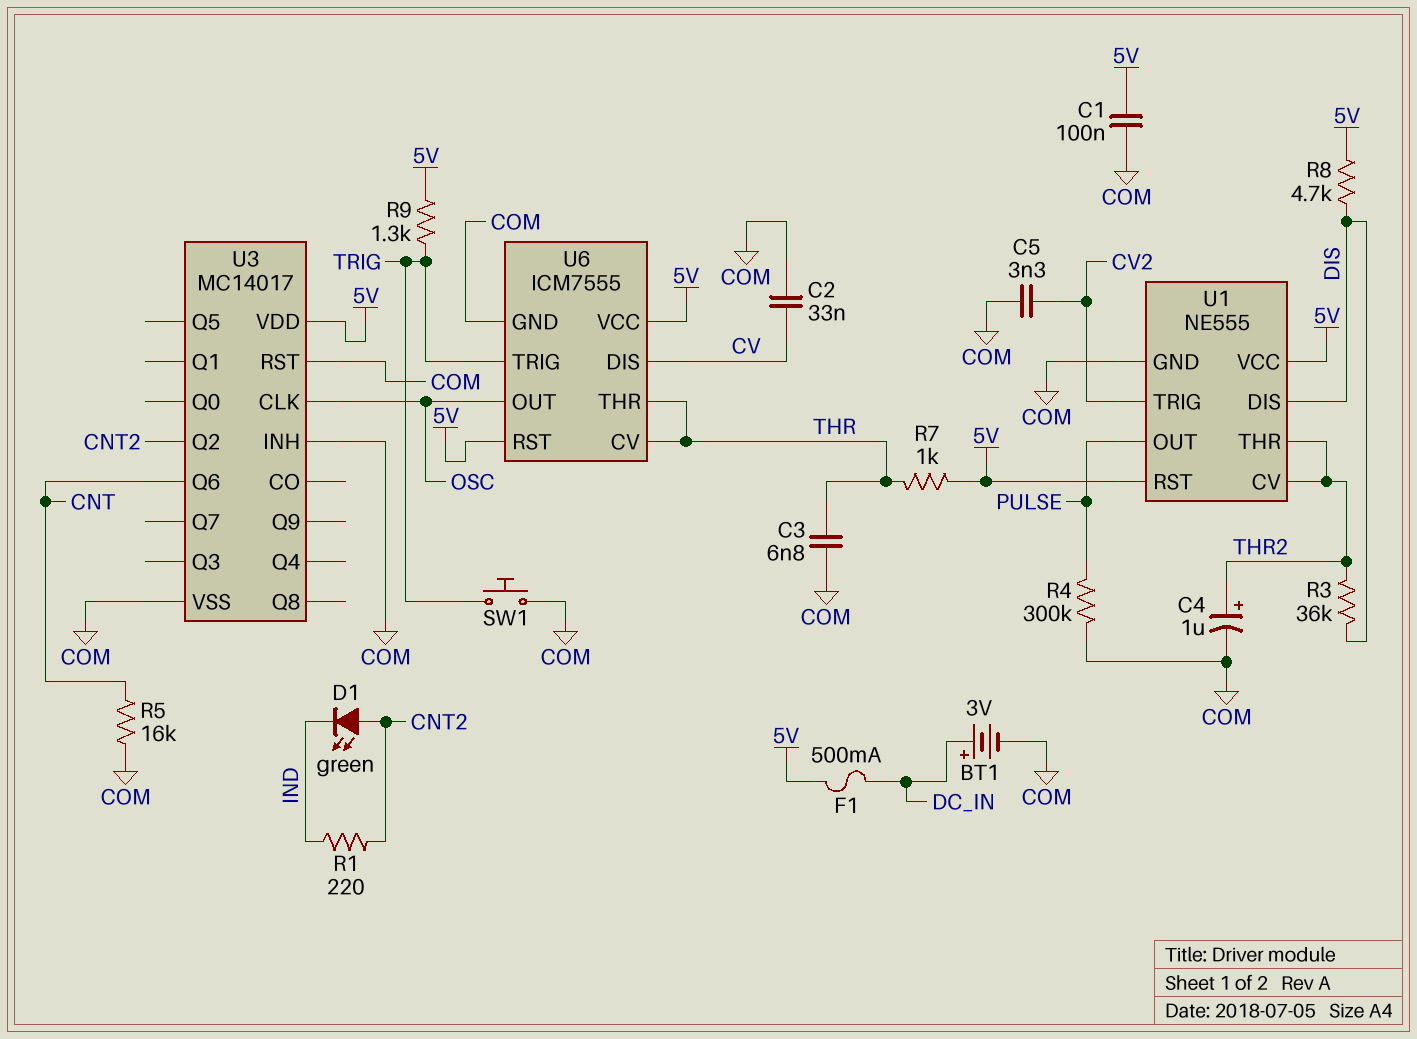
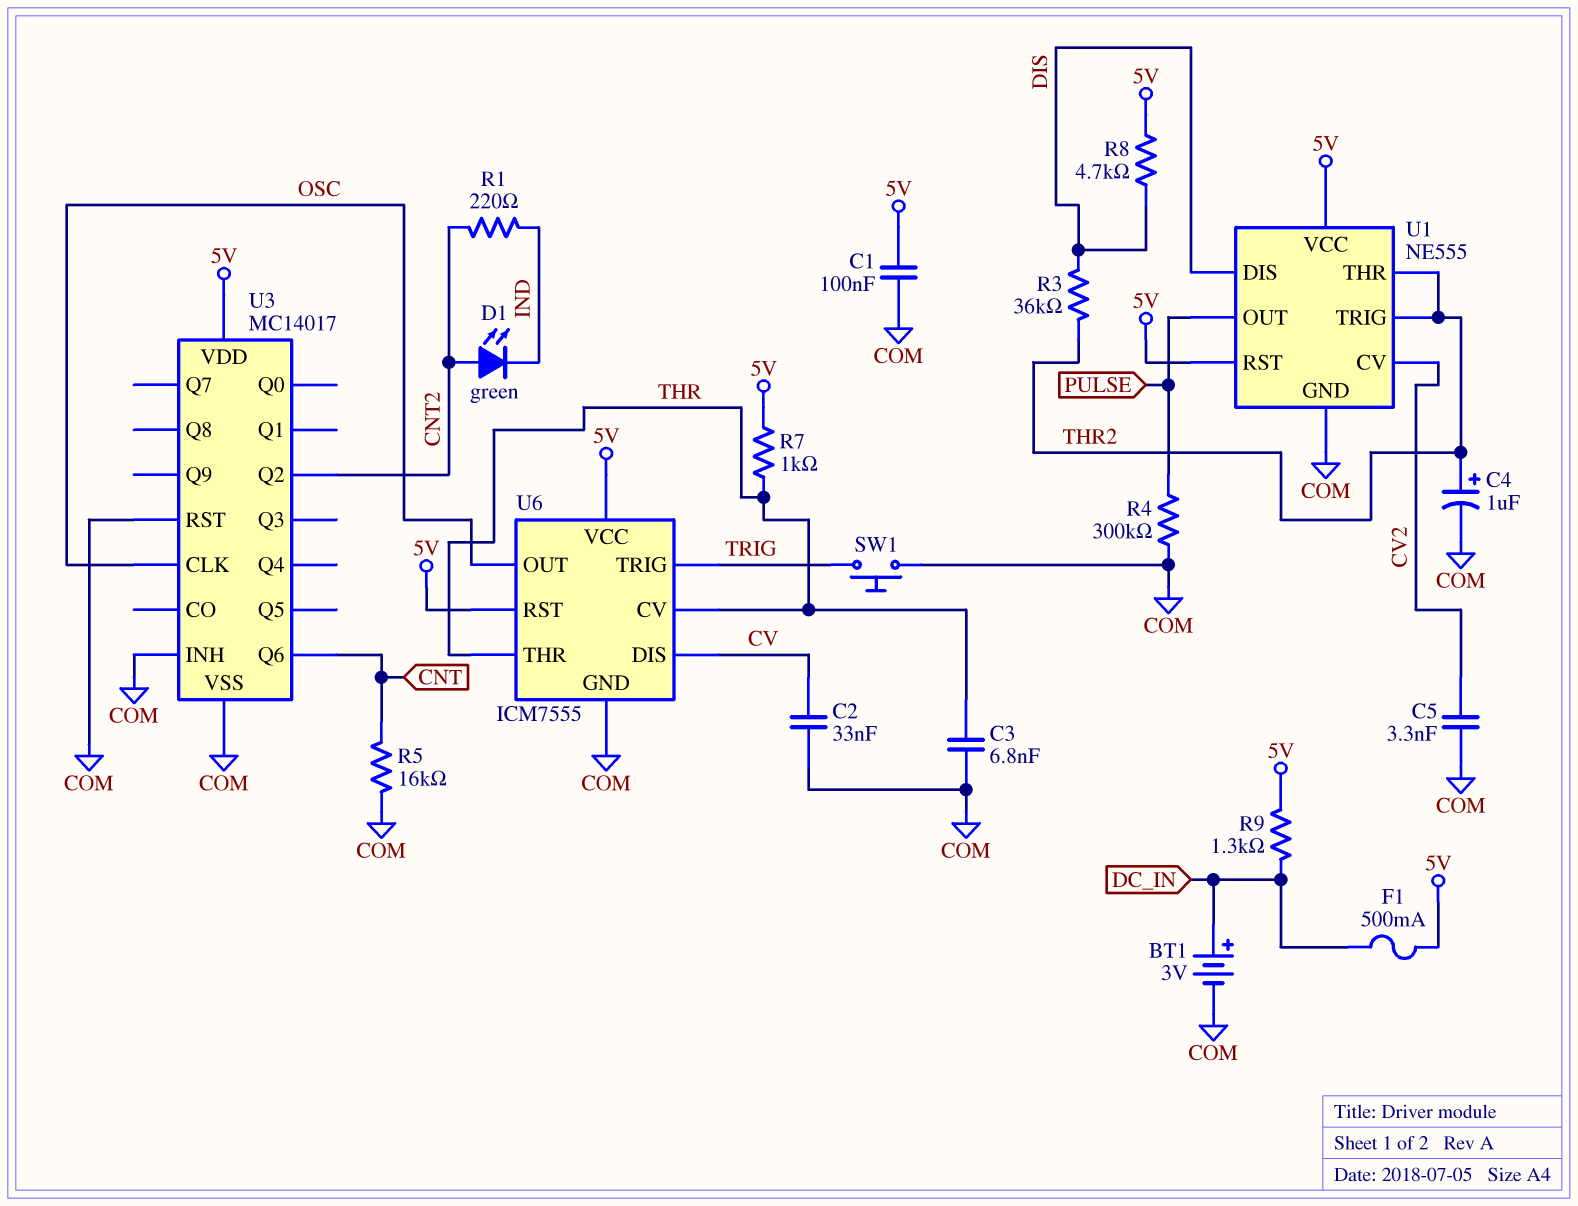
R9: 1.3k (5V, TRIG) -> 1.3k (5V, DC_IN)
U1 pin CV: THR2 -> CV2
U1 pin TRIG: CV2 -> THR2

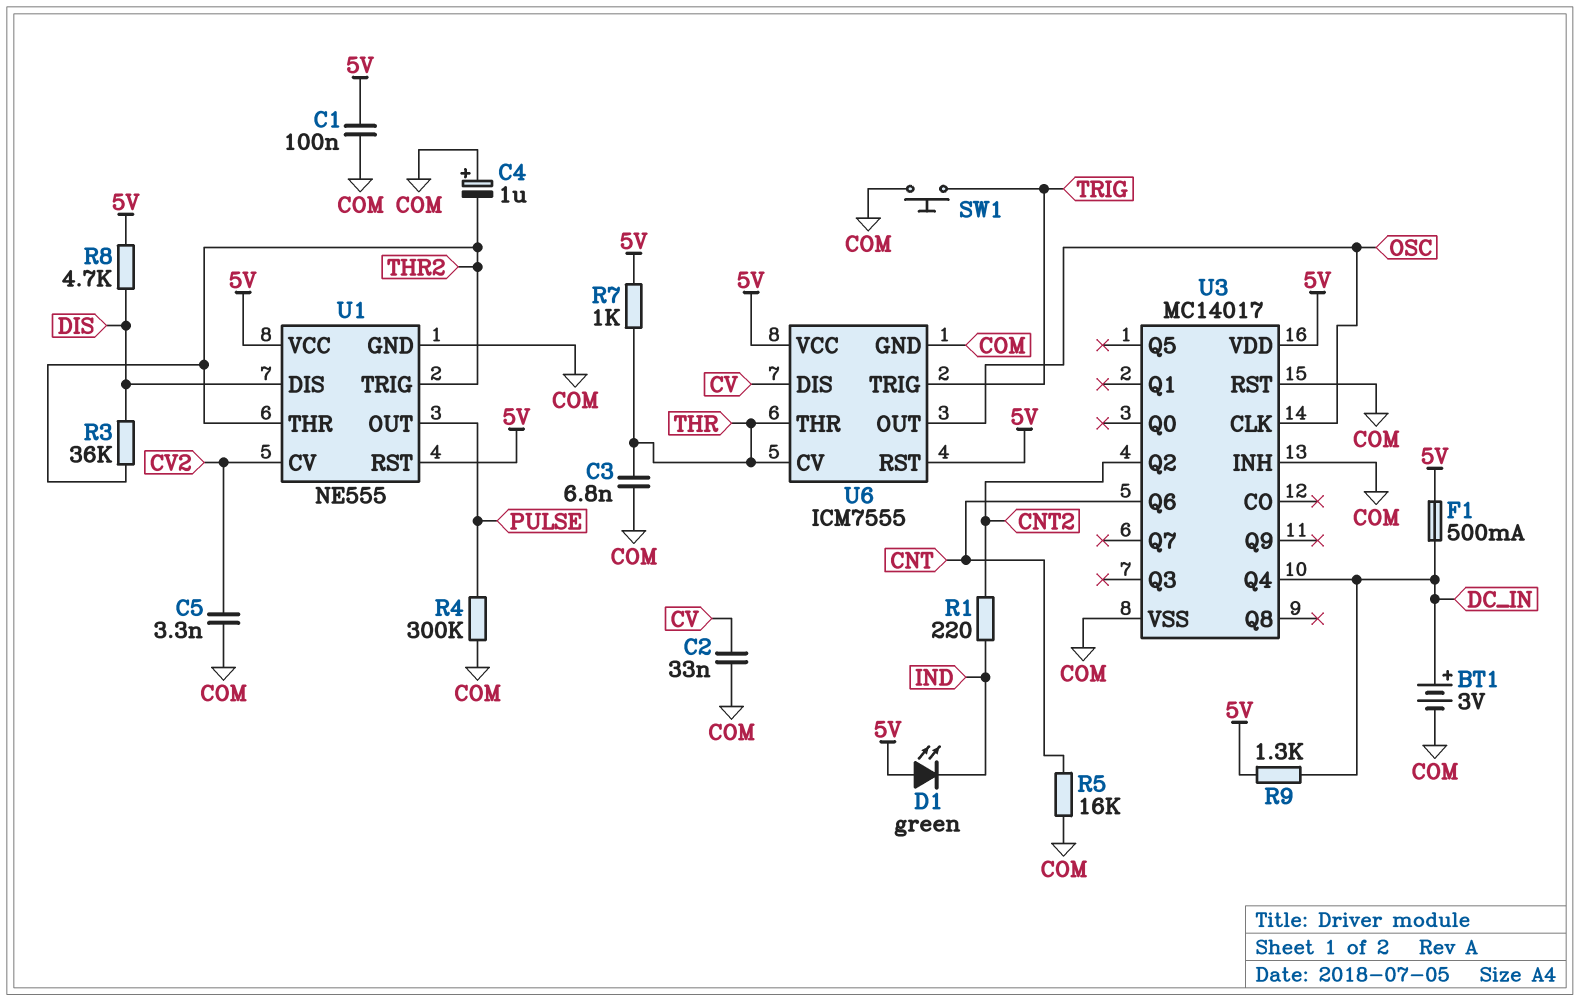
C4: 1uF (plus THR2, minus COM) -> 1uF (plus COM, minus THR2)
D1: LED green (A CNT2, K IND) -> LED green (A 5V, K IND)
U3 pin Q4: none -> DC_IN

